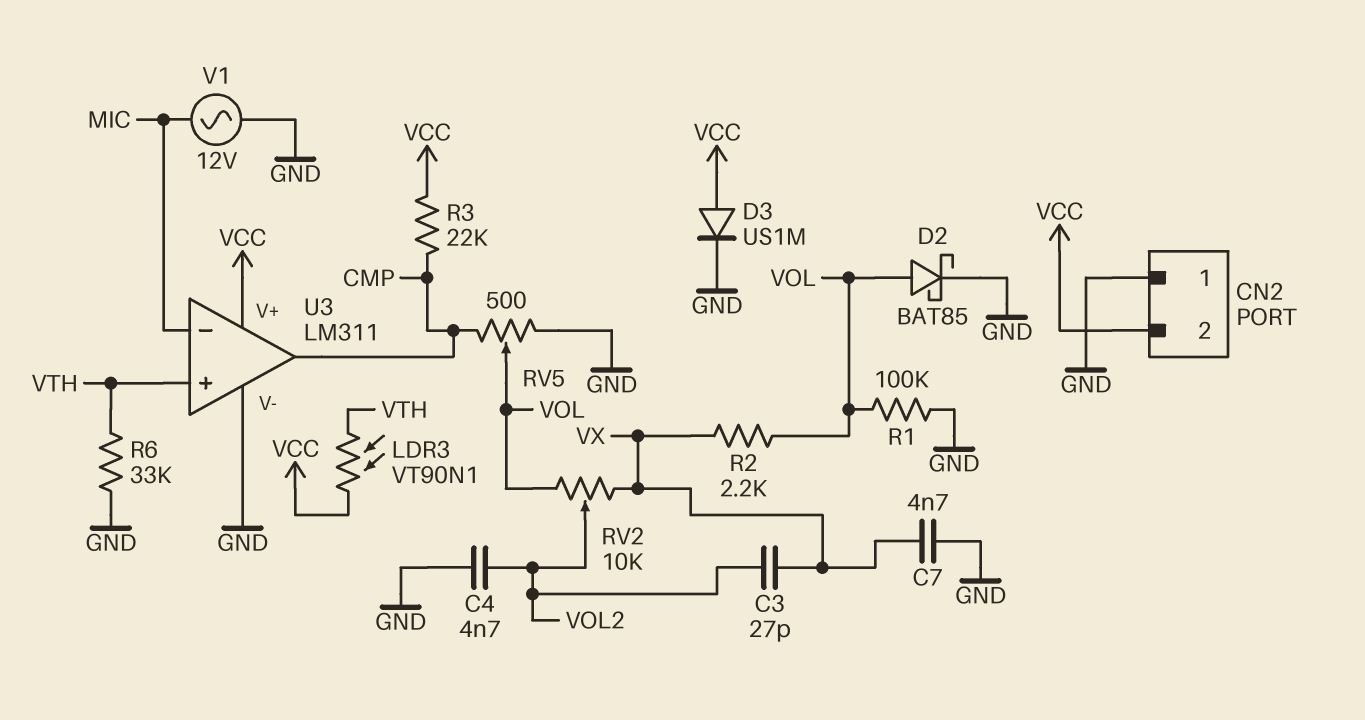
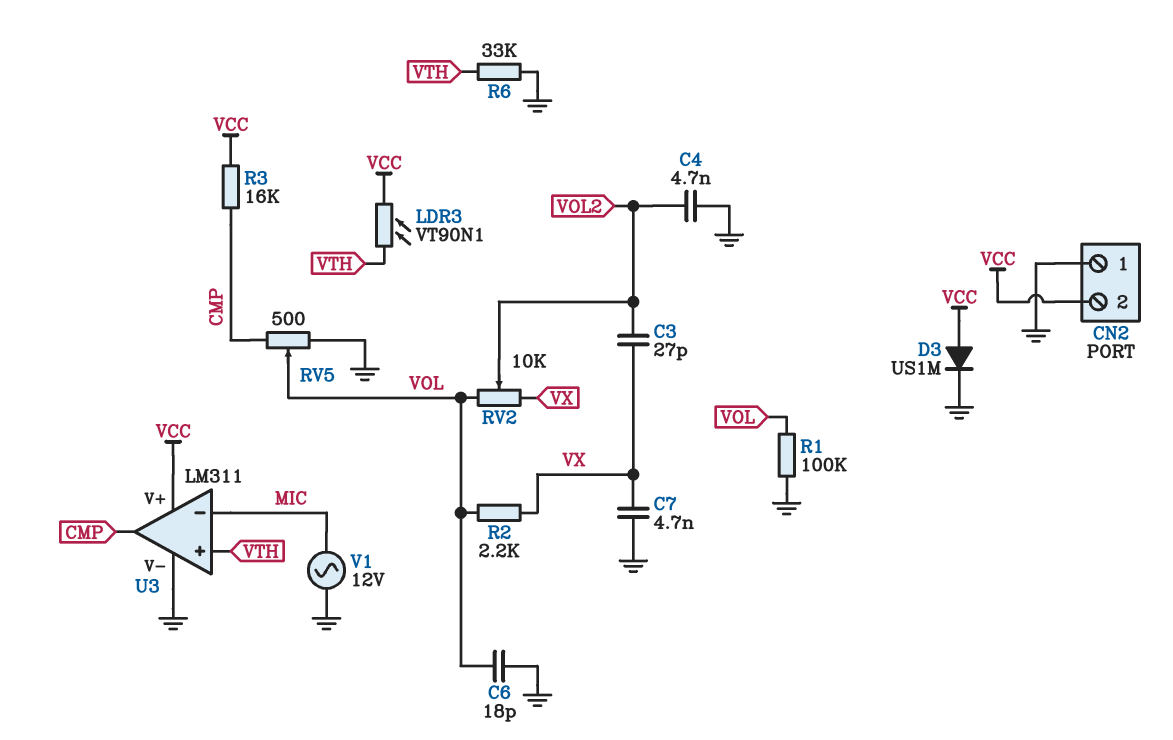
C6: none -> 18pF (GND, VOL)
D2: schottky BAT85 (A VOL, K GND) -> none
R3: 22k (CMP, VCC) -> 16k (CMP, VCC)

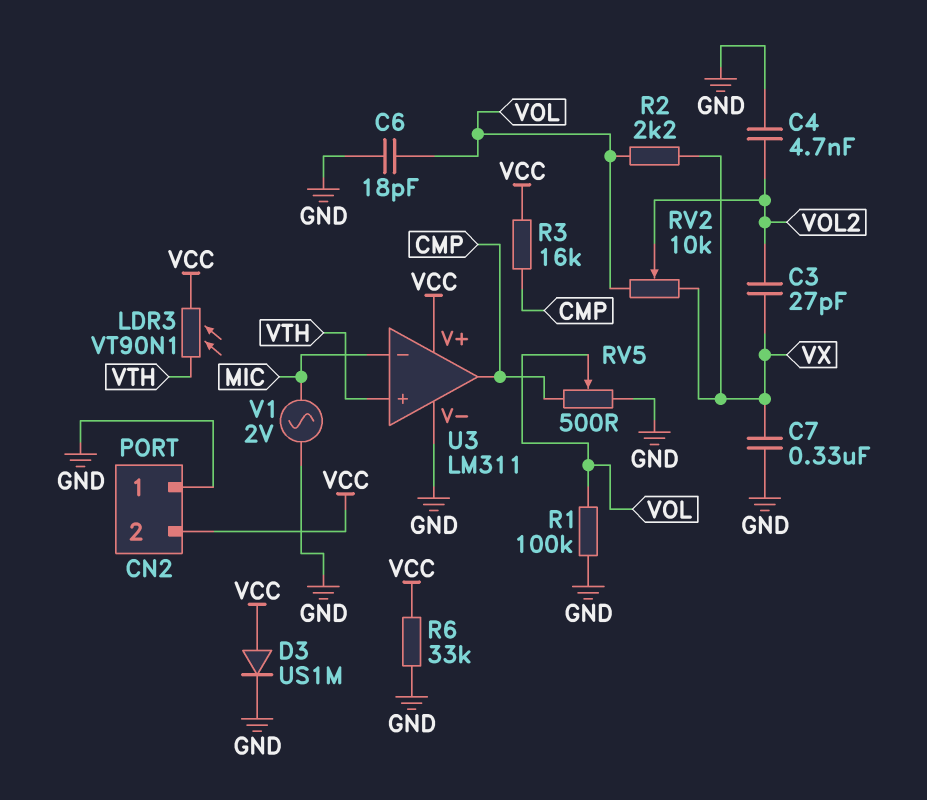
C7: 4.7nF (GND, VX) -> 330nF (GND, VX)
R6: 33k (GND, VTH) -> 33k (GND, VCC)
V1: AC 12V (GND, MIC) -> AC 2V (GND, MIC)

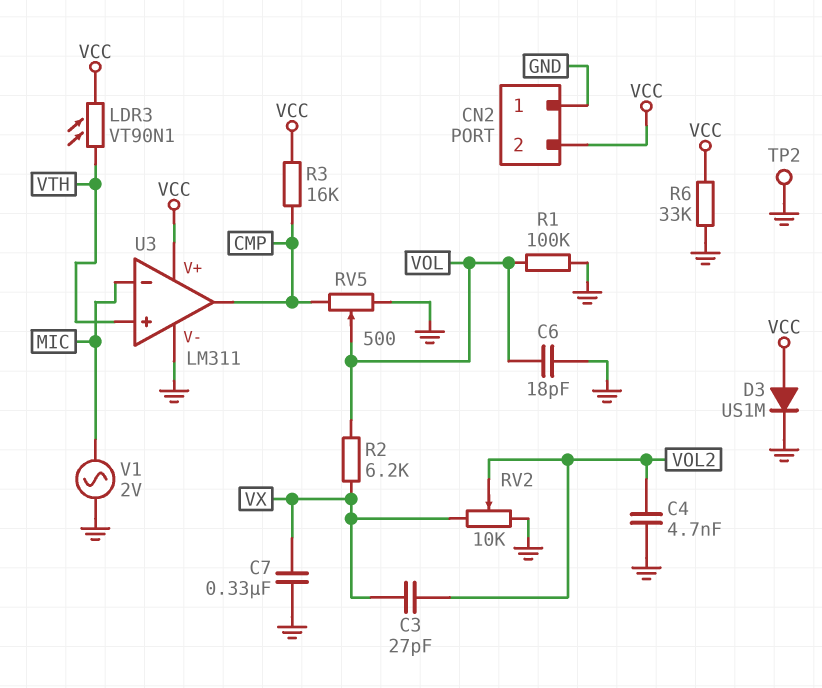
R2: 2.2k (VOL, VX) -> 6.2k (VOL, VX)
RV2: 10k (VOL, VX, wiper VOL2) -> 10k (GND, VX, wiper VOL2)
TP2: none -> test point (GND)

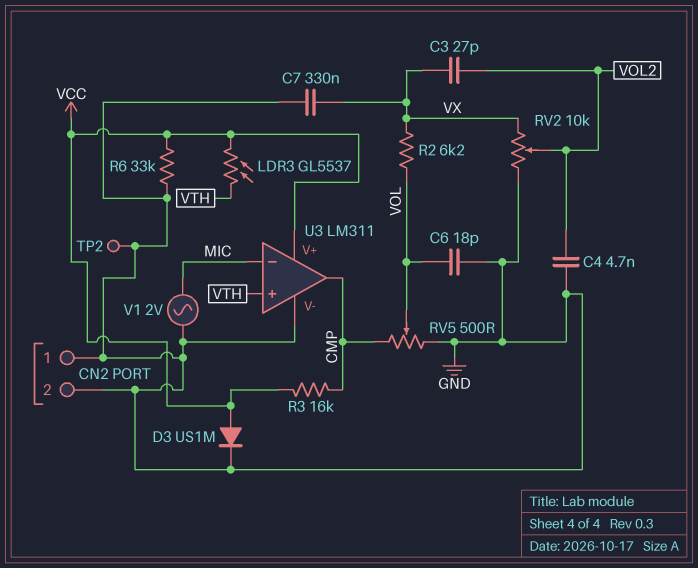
CN2 pin 2: VCC -> GND
LDR3: VT90N1 (VCC, VTH) -> GL5537 (VCC, VTH)
R1: 100k (GND, VOL) -> none

